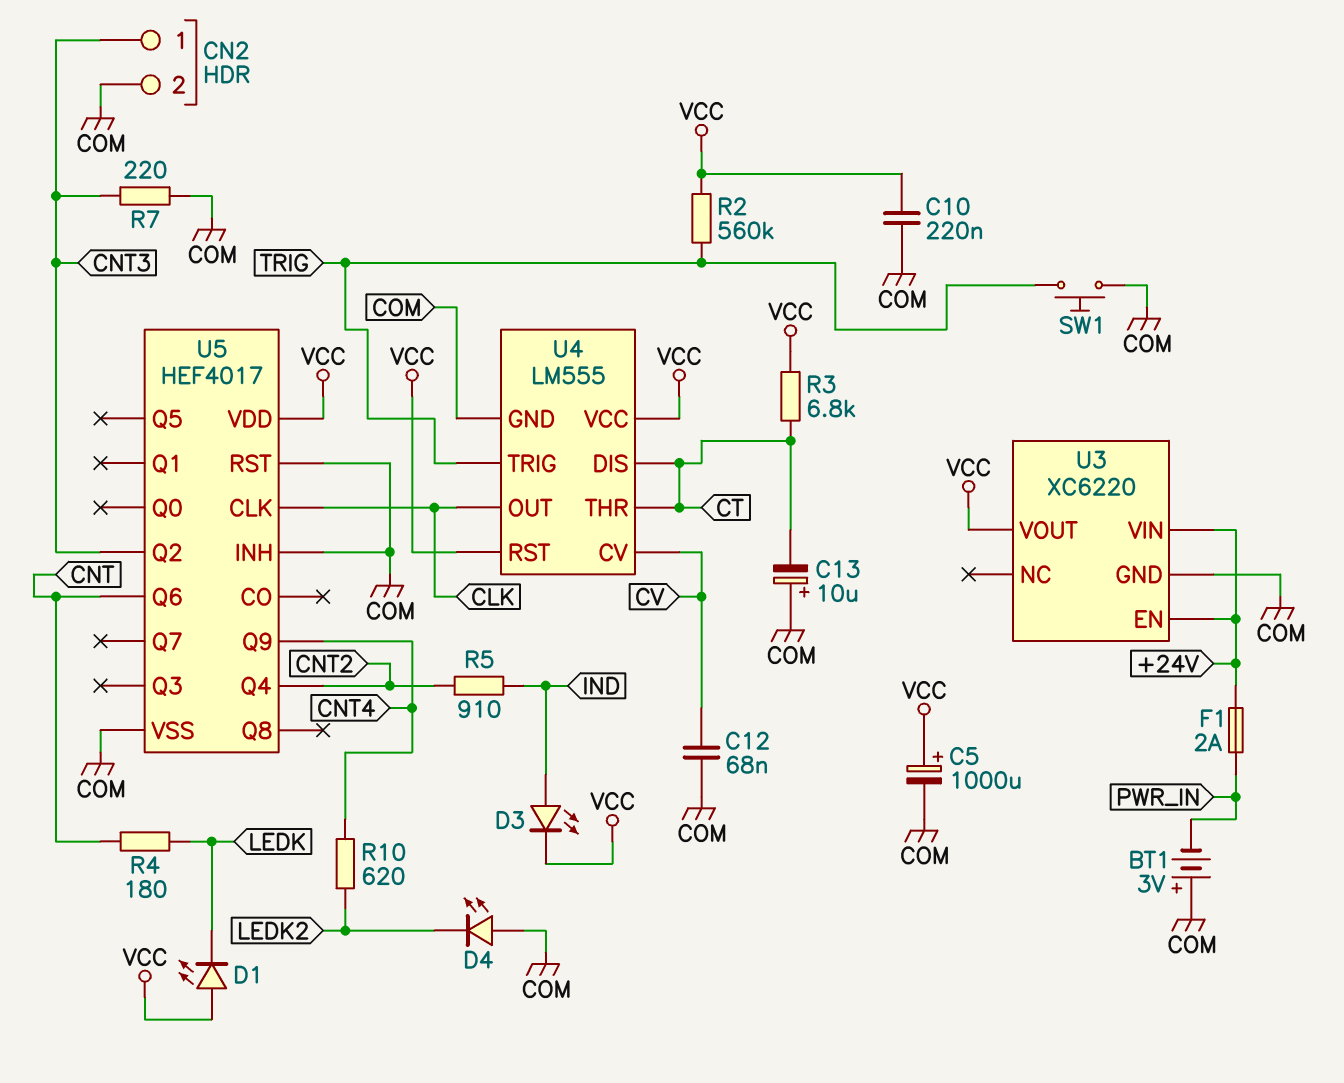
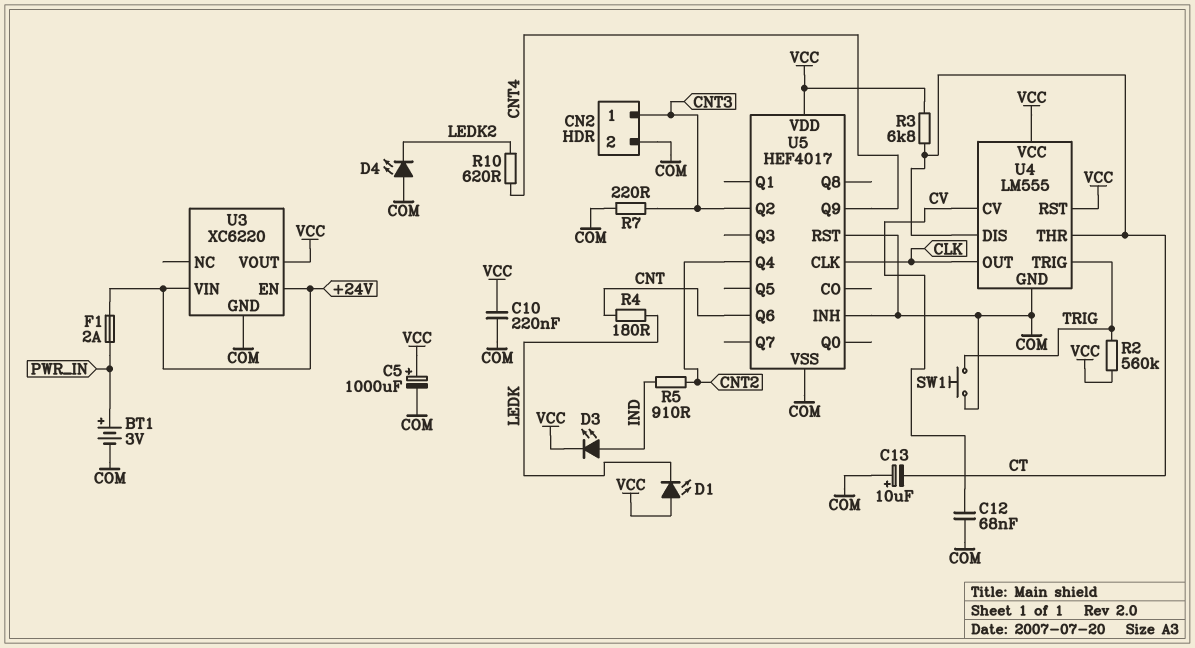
BT1: 3V (plus COM, minus PWR_IN) -> 3V (plus PWR_IN, minus COM)

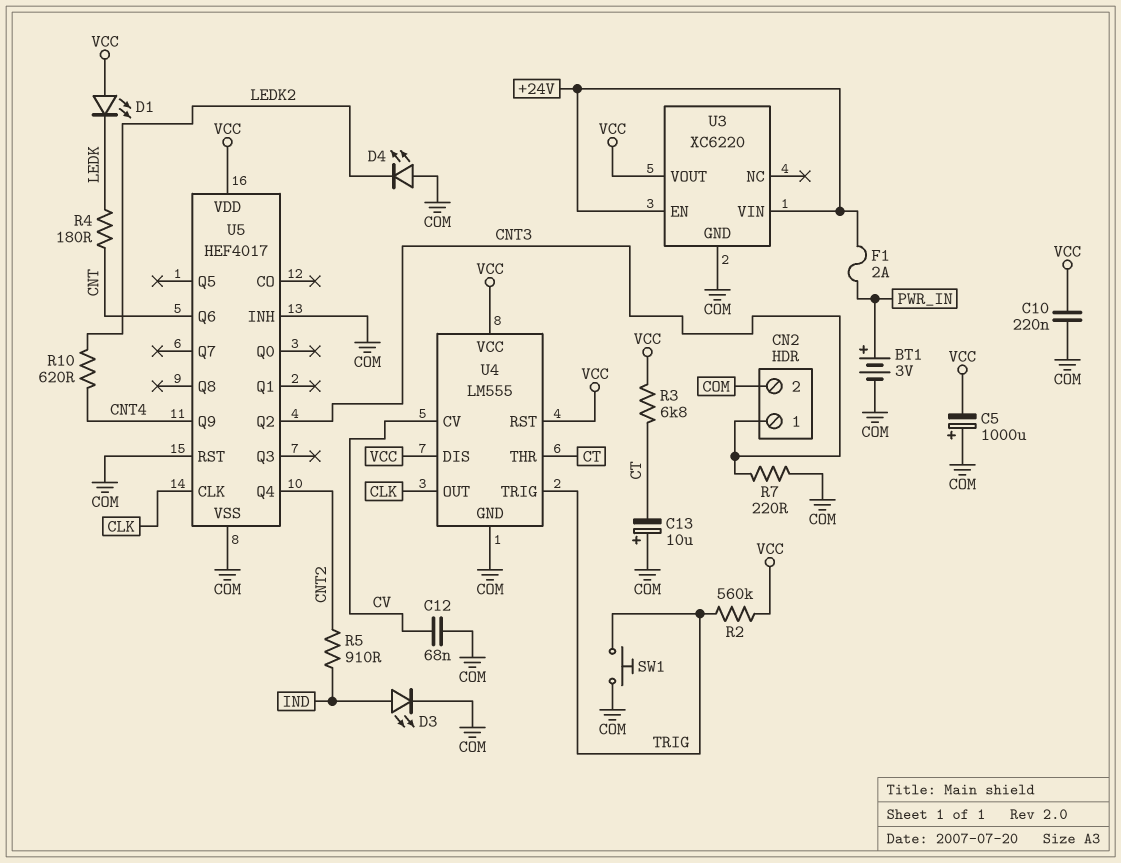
C5: 1000uF (plus VCC, minus COM) -> 1000uF (plus COM, minus VCC)
D3: LED (A IND, K VCC) -> LED (A IND, K COM)
U4 pin DIS: CT -> VCC

